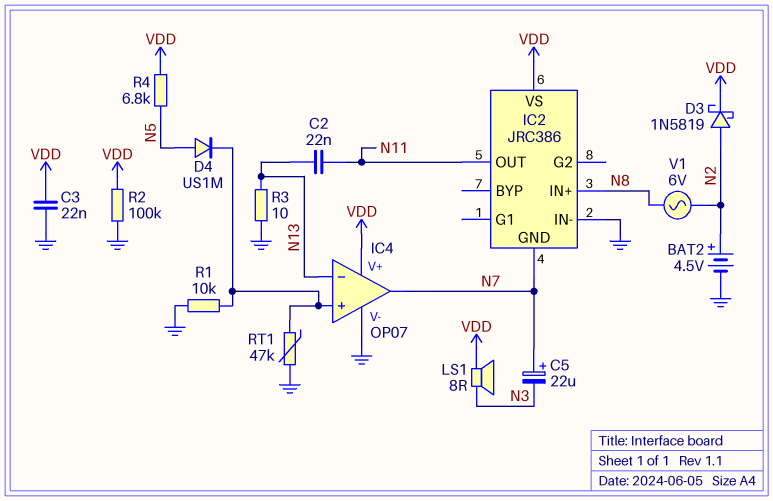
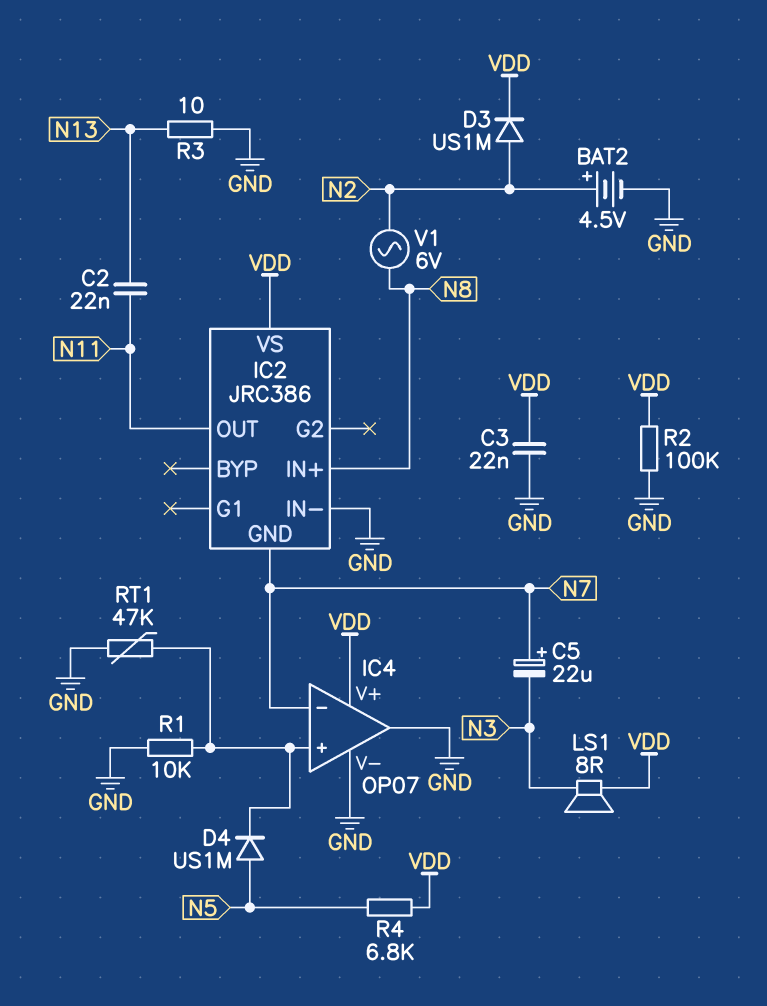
D3: schottky 1N5819 (A N2, K VDD) -> diode US1M (A N2, K VDD)
IC4 pin in-: N13 -> N7
IC4 pin out: N7 -> GND

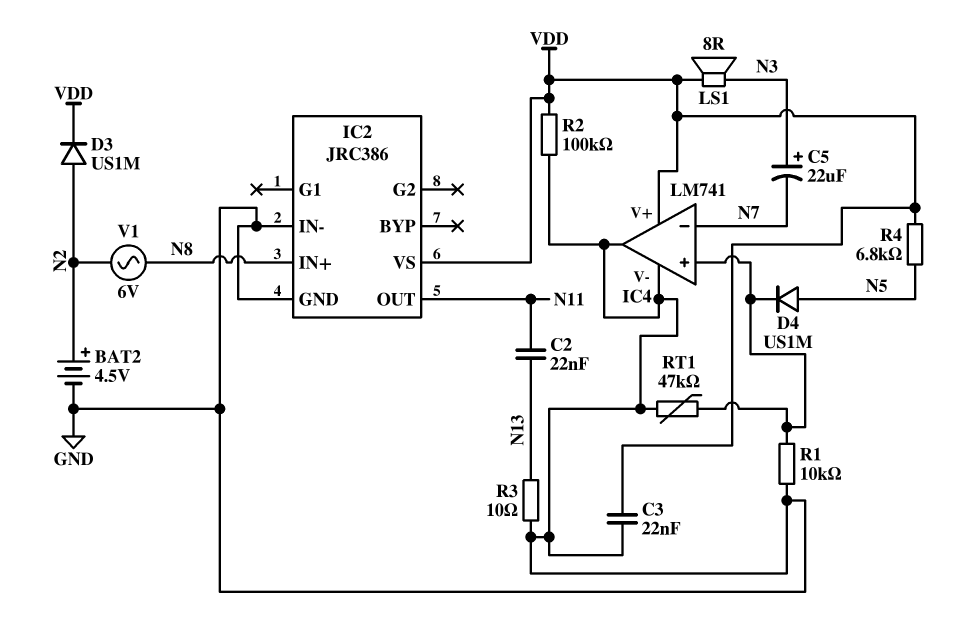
C5: 22uF (plus N7, minus N3) -> 22uF (plus N3, minus N7)
IC2 pin GND: N7 -> GND
IC4: OP07 -> LM741

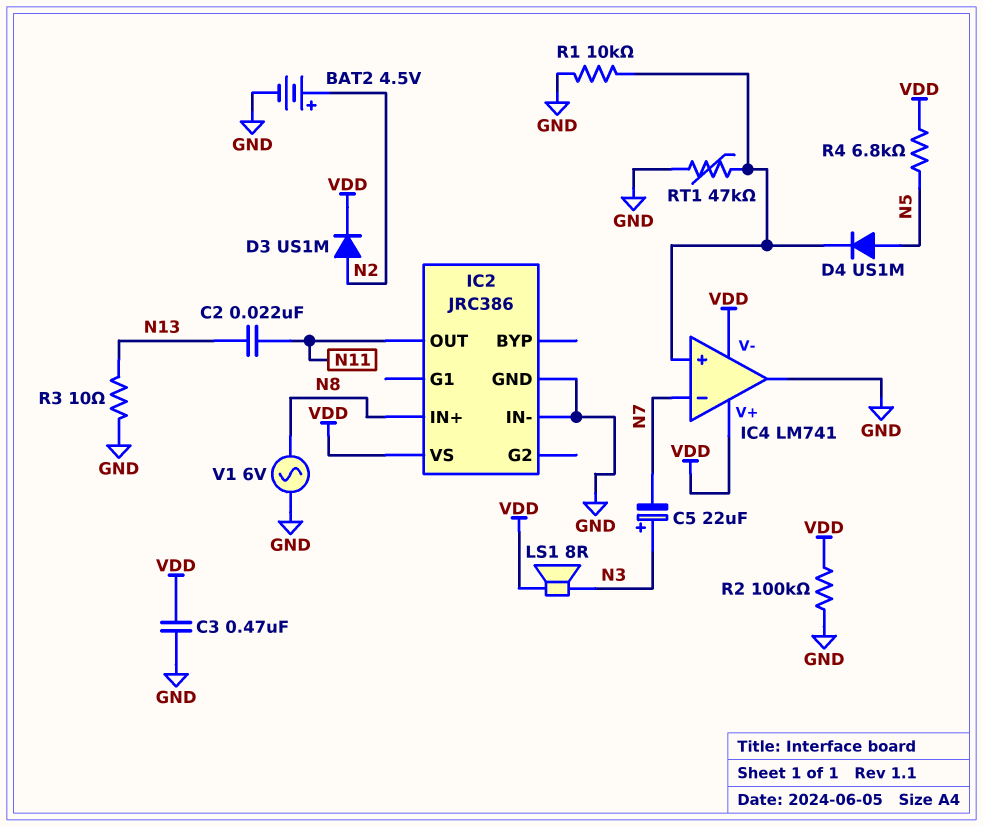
C3: 22nF (GND, VDD) -> 470nF (GND, VDD)
IC4 pin V-: GND -> VDD
V1: AC 6V (N2, N8) -> AC 6V (GND, N8)

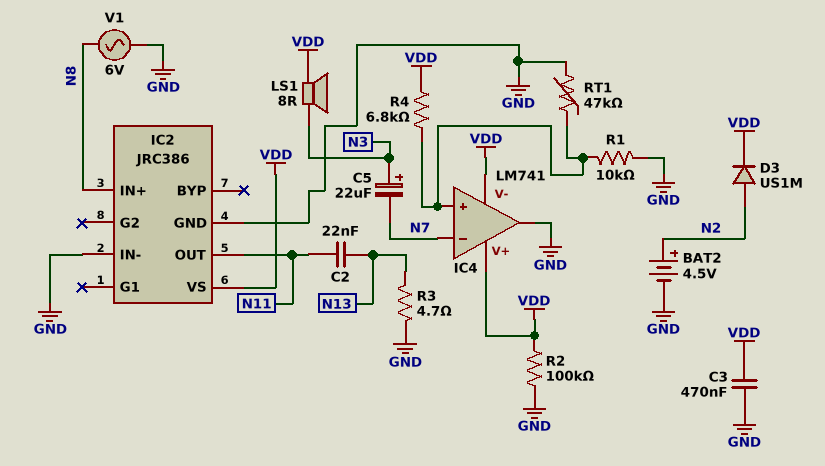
D4: diode US1M (A N5, K IC4/in+) -> none
R3: 10 (GND, N13) -> 4.7 (GND, N13)
R4: 6.8k (N5, VDD) -> 6.8k (IC4/in+, VDD)

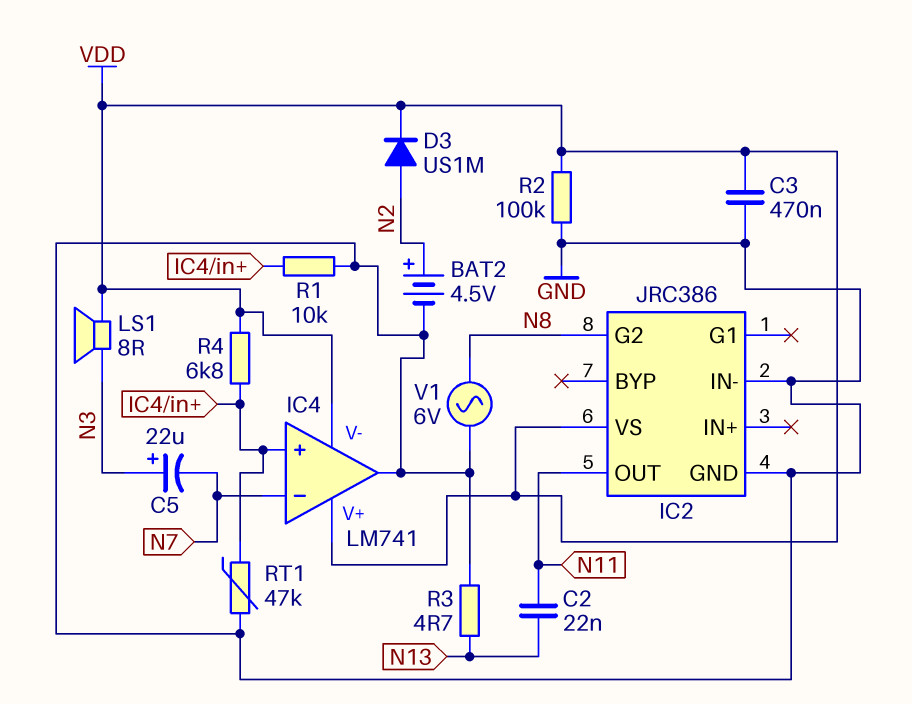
IC2 pin G2: none -> N8
IC2 pin IN+: N8 -> none

